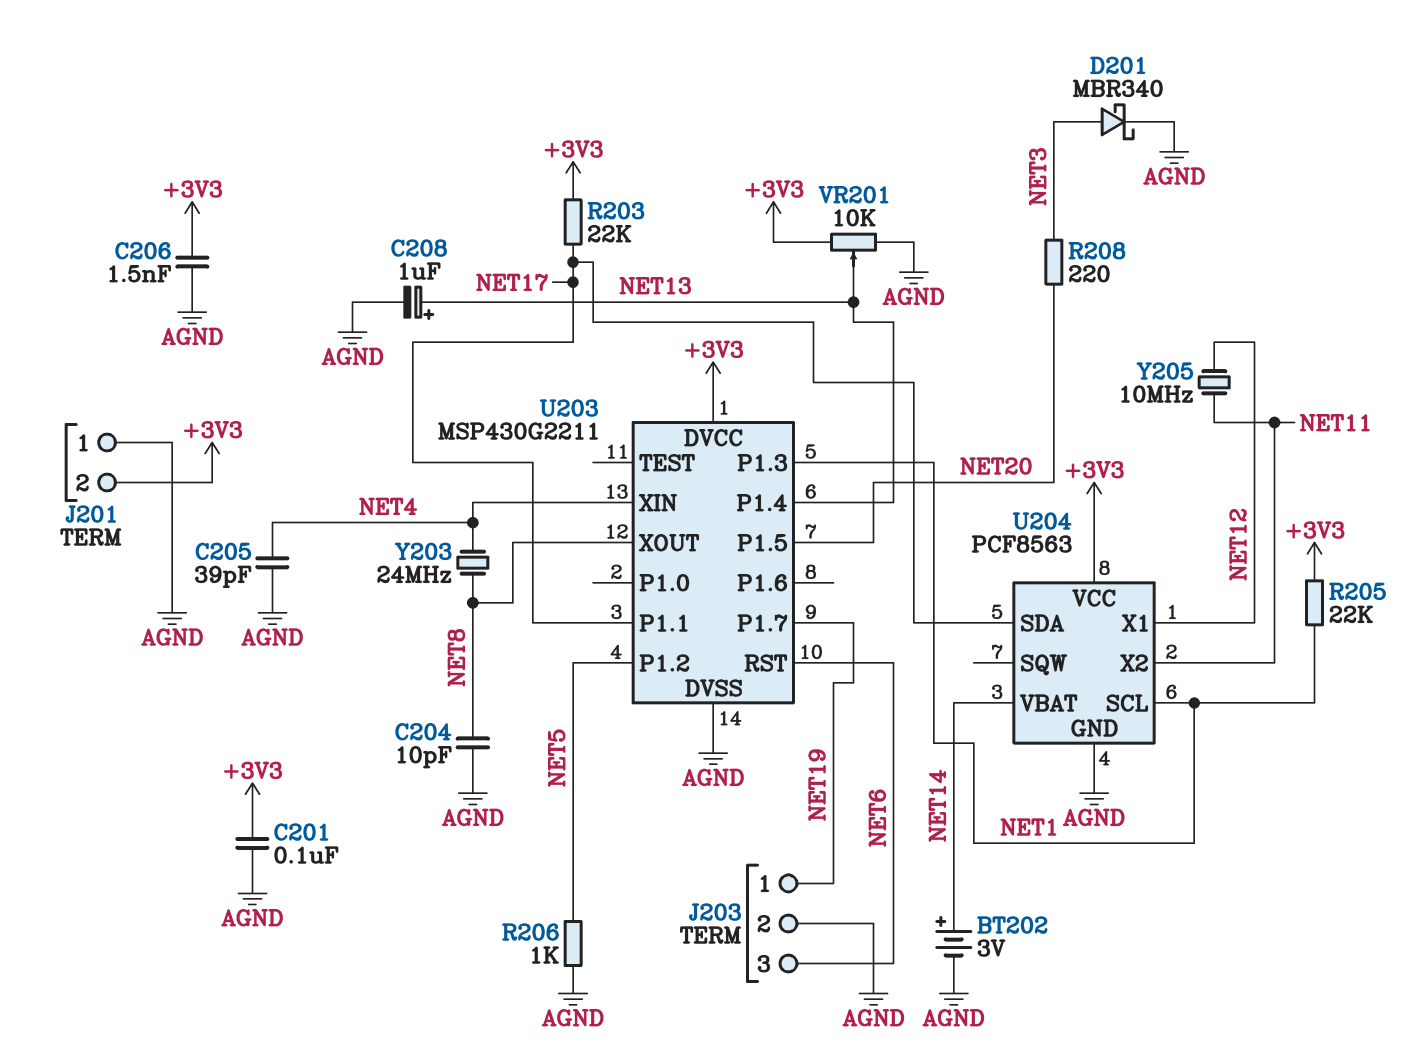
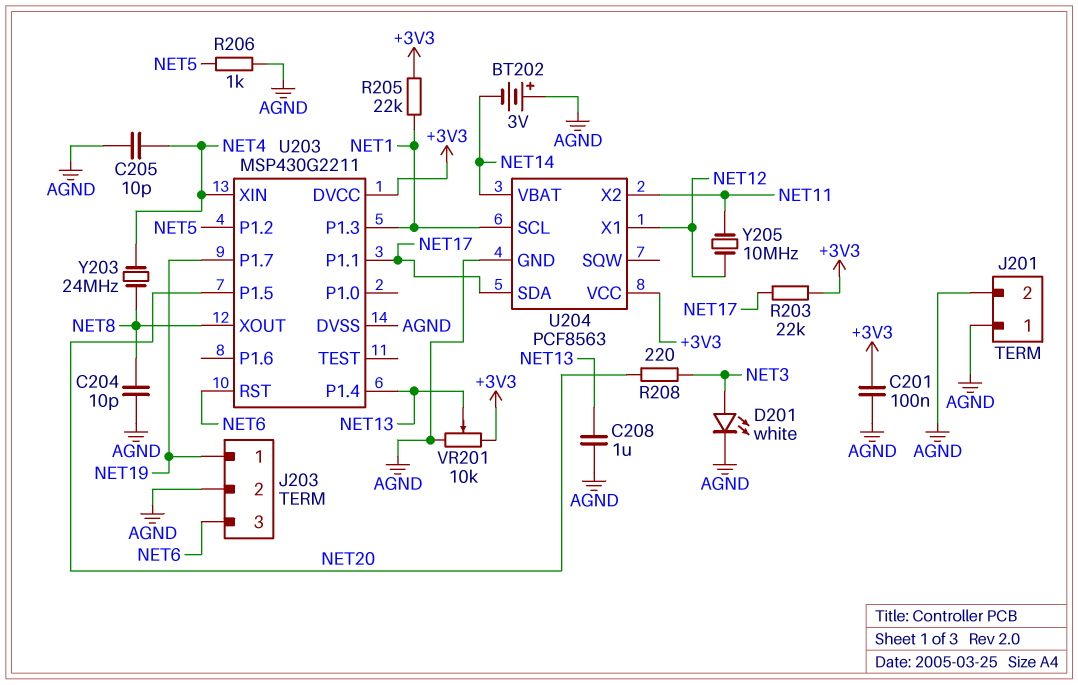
BT202: 3V (plus NET14, minus AGND) -> 3V (plus AGND, minus NET14)
C205: 39pF (AGND, NET4) -> 10pF (AGND, NET4)
C206: 1.5nF (+3V3, AGND) -> none
C208: 1uF (plus NET13, minus AGND) -> 1uF (AGND, NET13)
D201: schottky MBR340 (A NET3, K AGND) -> LED white (A NET3, K AGND)
J201 pin 2: +3V3 -> AGND

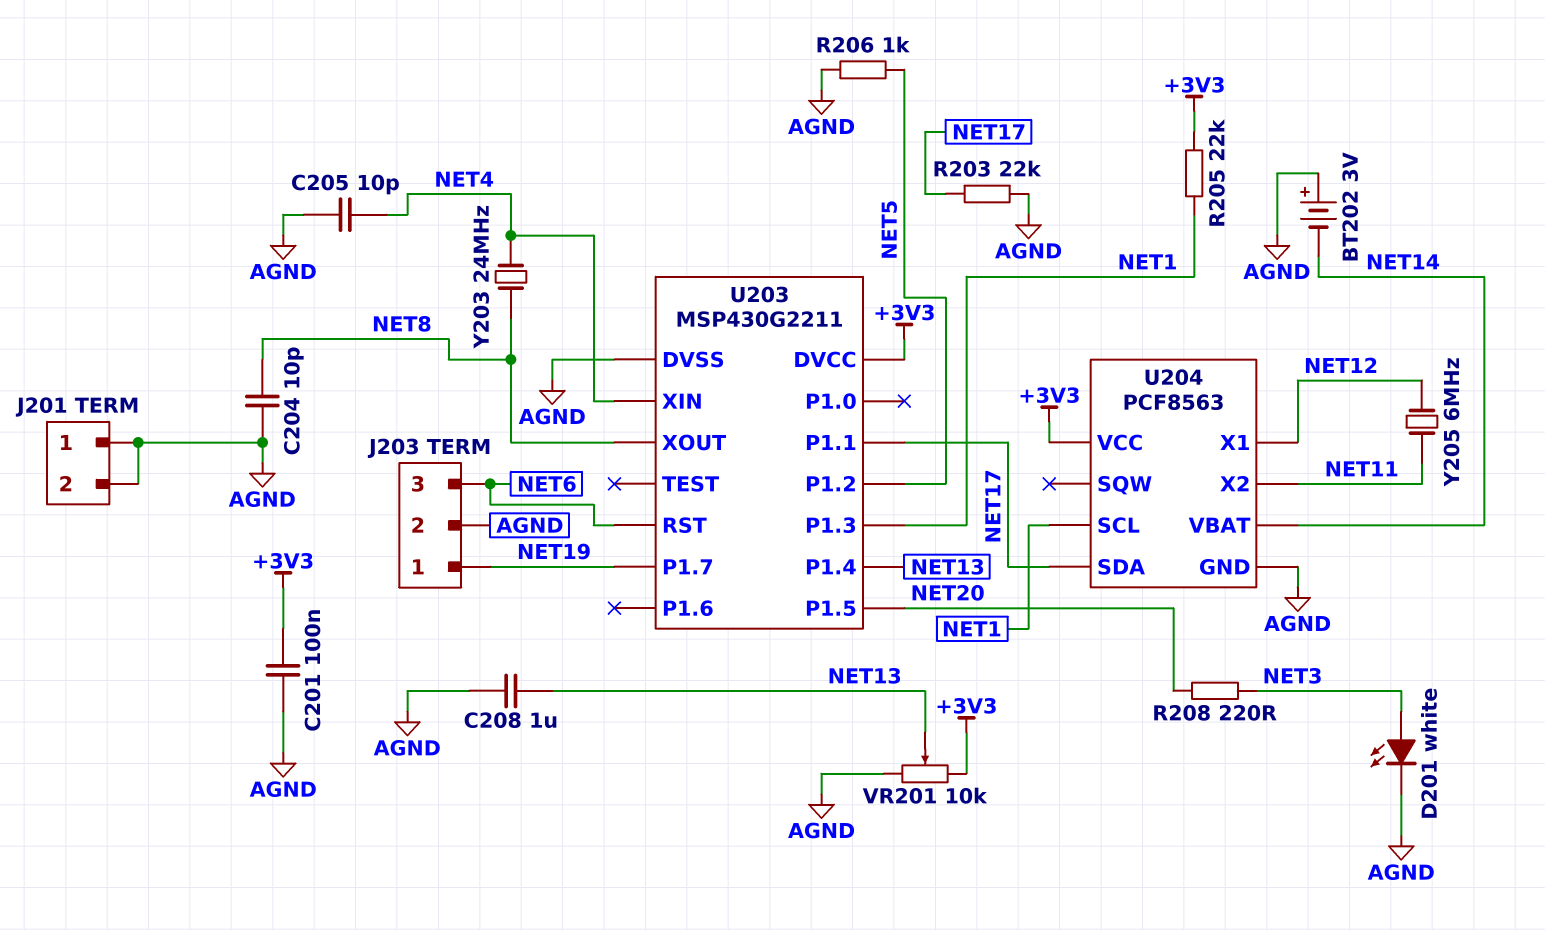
R203: 22k (+3V3, NET17) -> 22k (AGND, NET17)
Y205: 10MHz (NET11, NET12) -> 6MHz (NET11, NET12)

